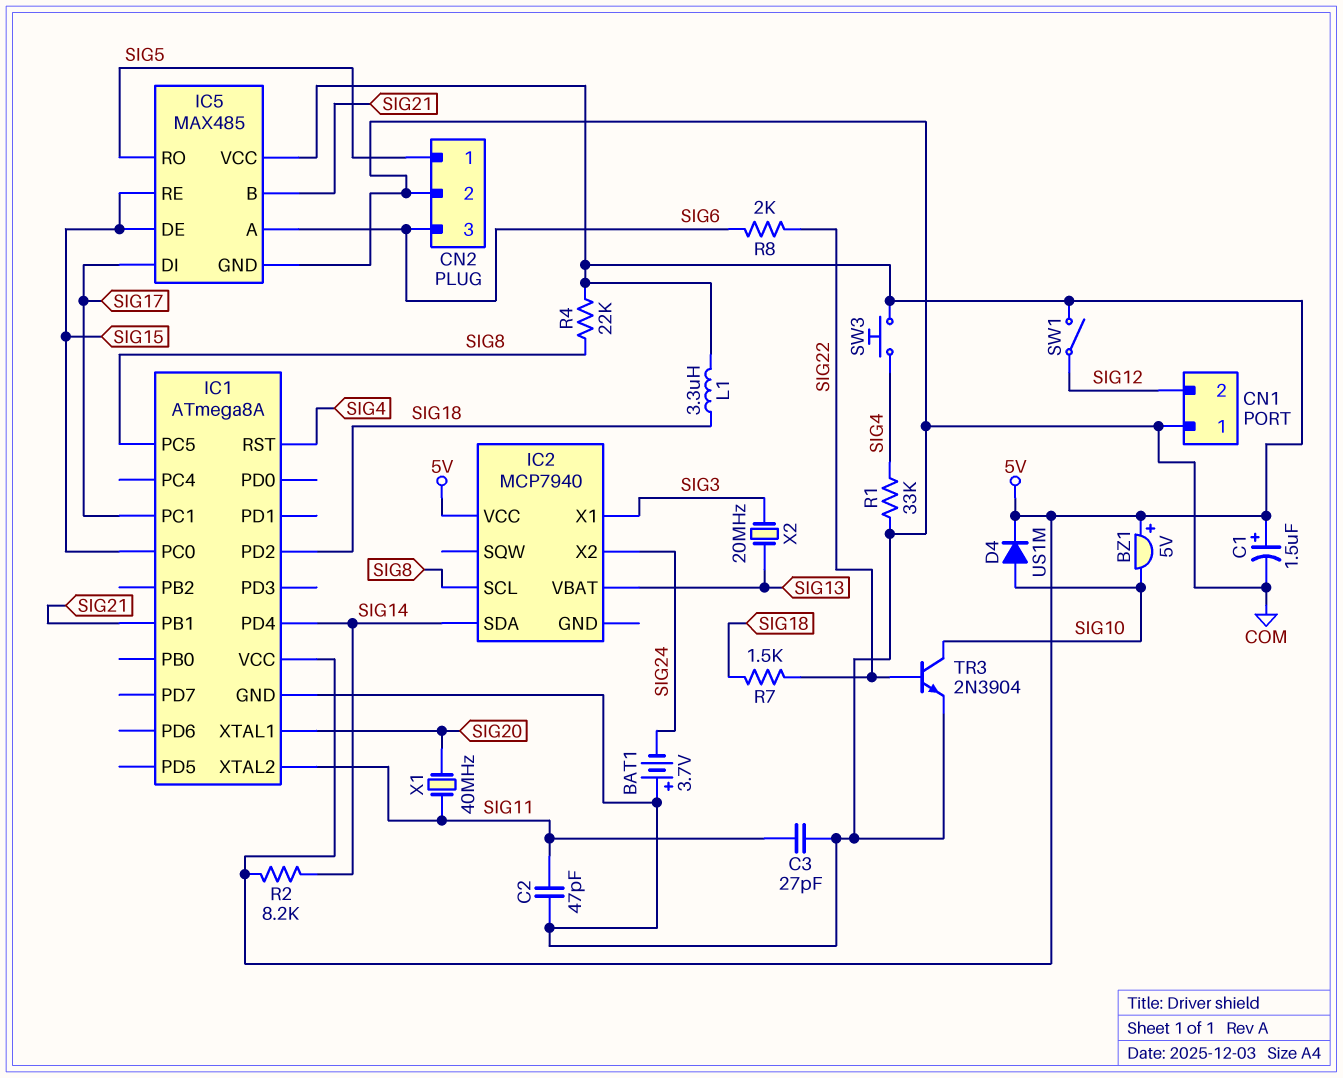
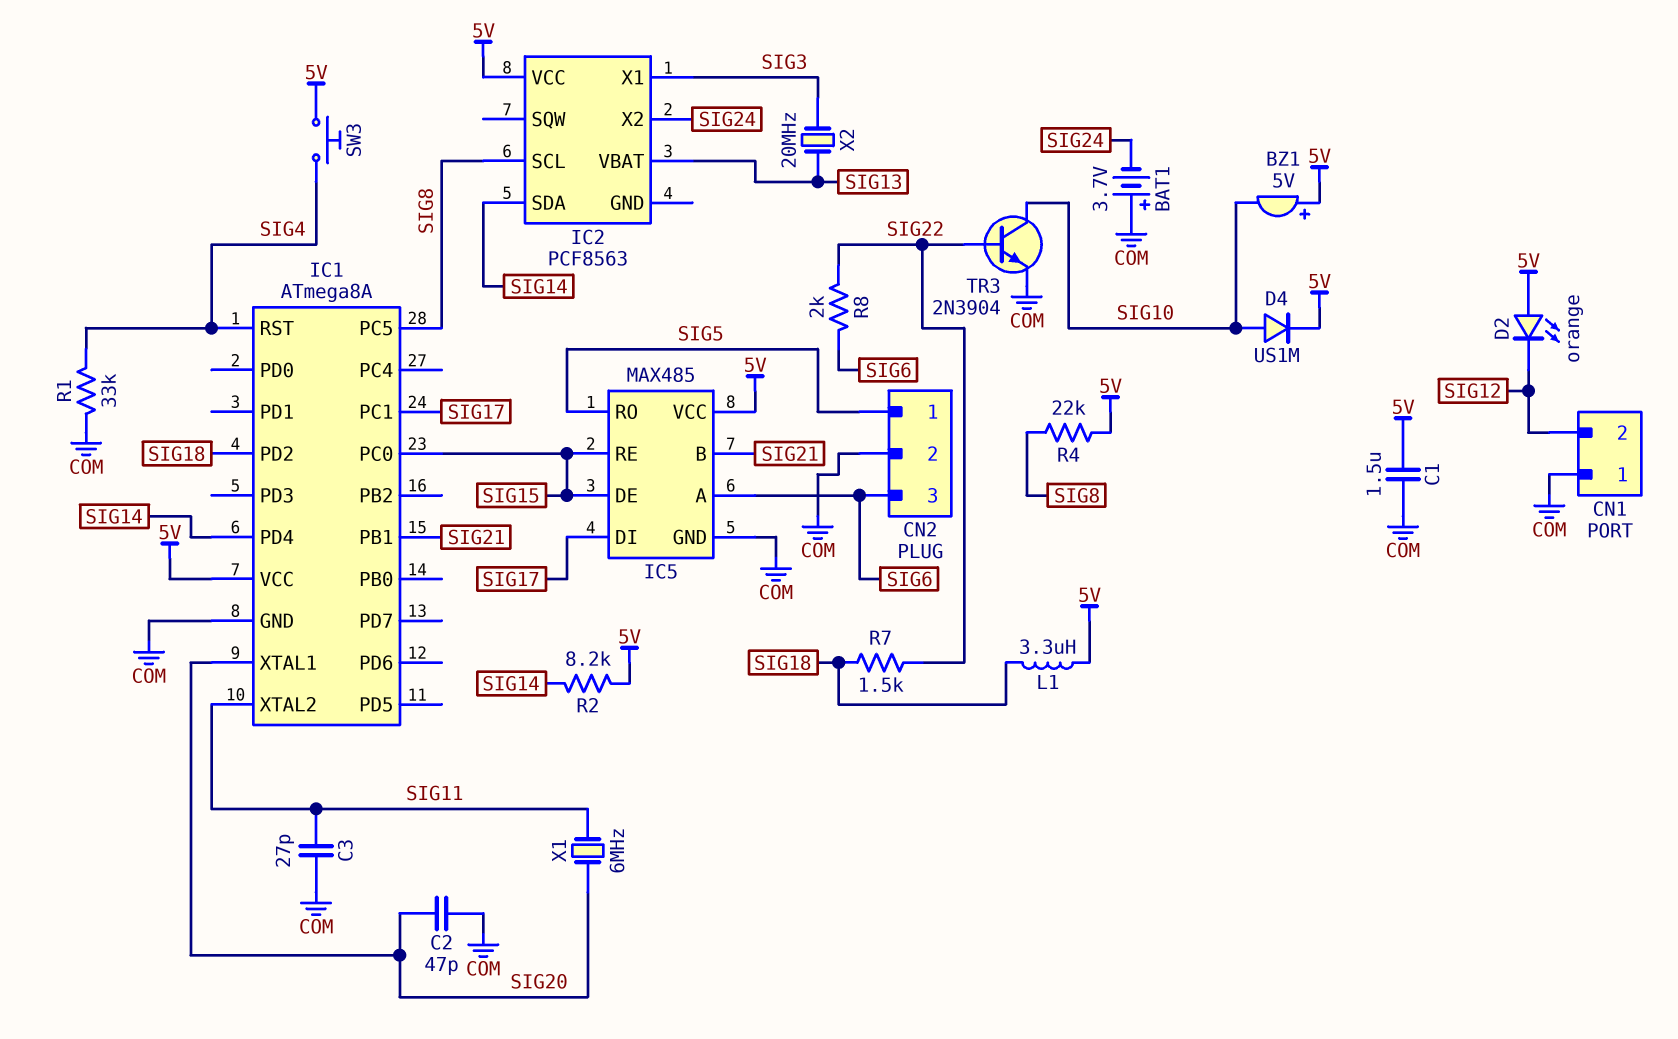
C1: 1.5uF (plus 5V, minus COM) -> 1.5uF (5V, COM)
C2: 47pF (COM, SIG11) -> 47pF (COM, SIG20)
D2: none -> LED orange (A 5V, K SIG12)
IC2: MCP7940 -> PCF8563
SW1: switch (5V, SIG12) -> none
X1: 40MHz (SIG11, SIG20) -> 6MHz (SIG11, SIG20)

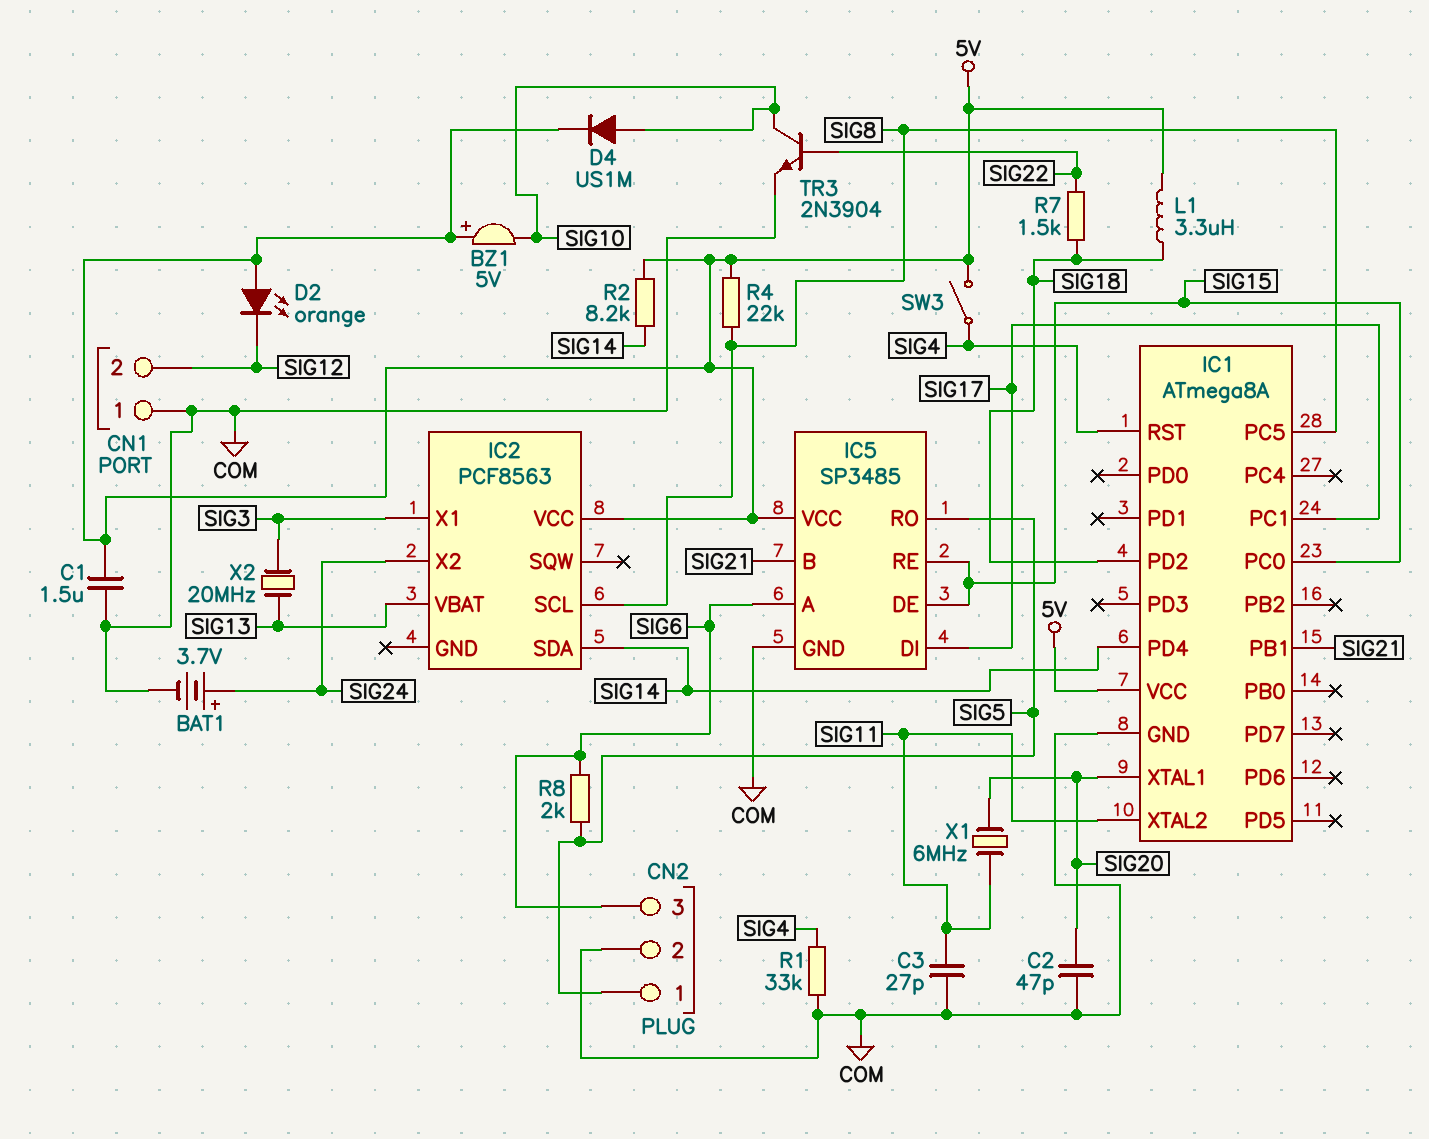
BAT1: 3.7V (plus COM, minus SIG24) -> 3.7V (plus SIG24, minus COM)
IC5: MAX485 -> SP3485
R8: 2k (SIG6, SIG22) -> 2k (SIG5, SIG6)
SW3: button (5V, SIG4) -> switch (5V, SIG4)

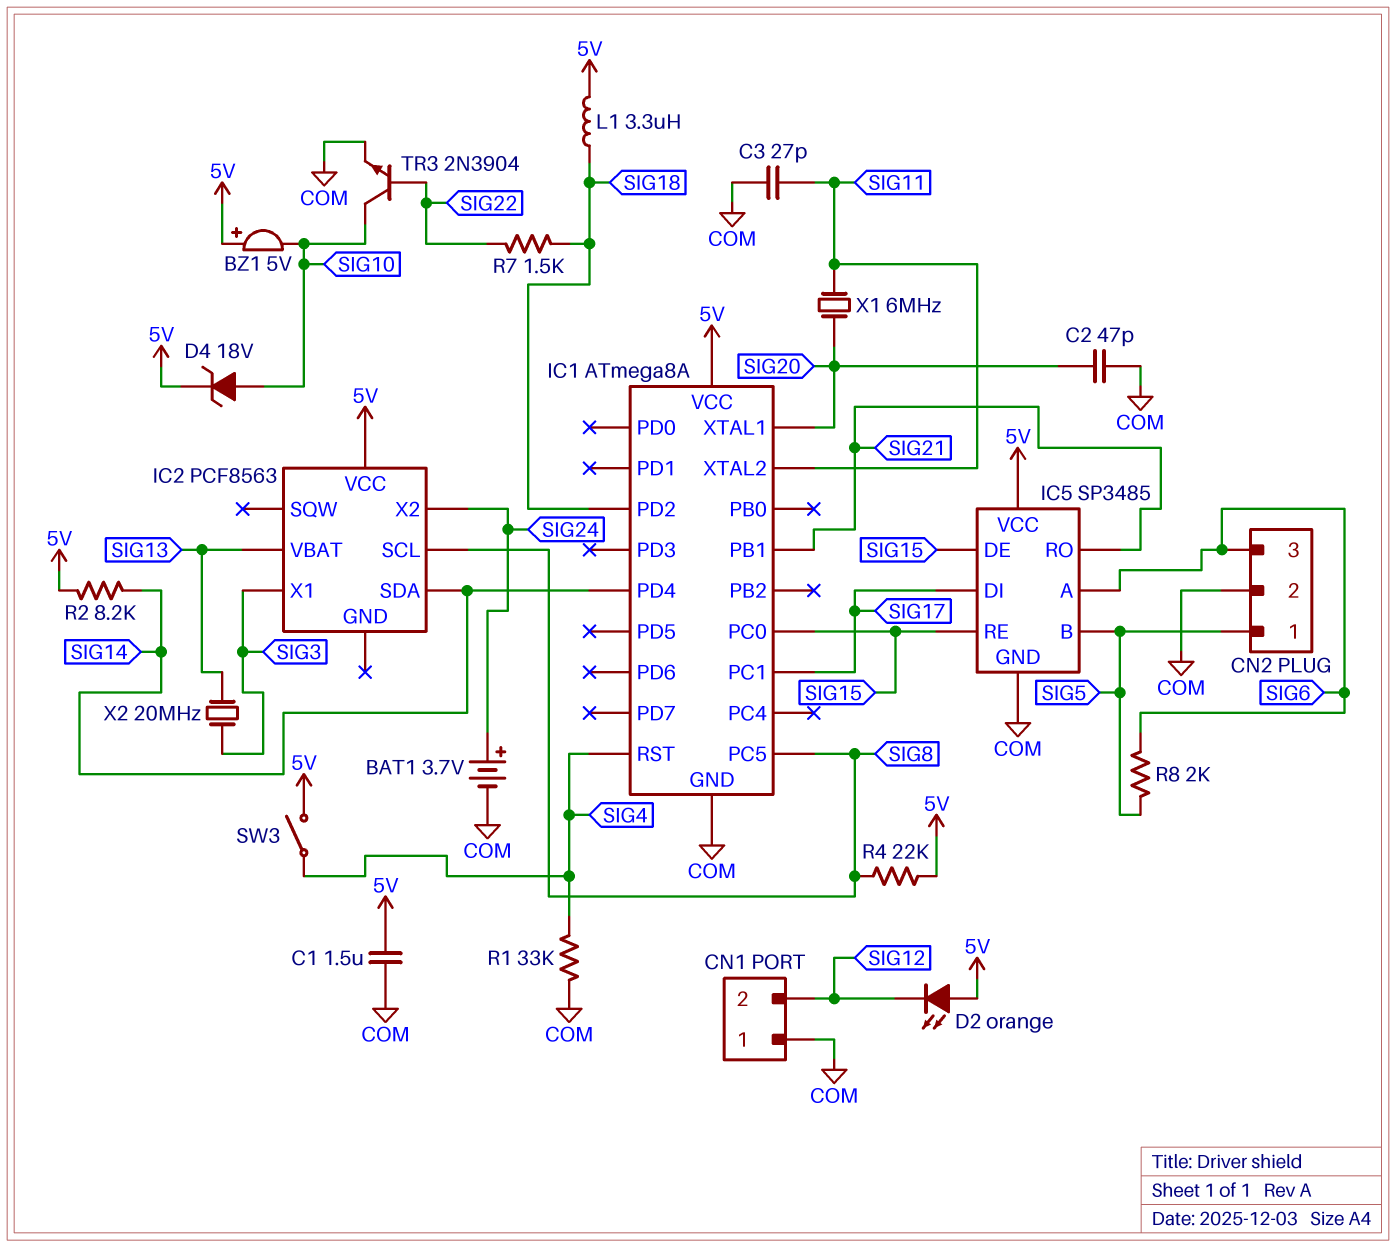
D4: diode US1M (A SIG10, K 5V) -> zener 18V (A SIG10, K 5V)
IC5 pin B: SIG21 -> SIG5
IC5 pin RO: SIG5 -> SIG21

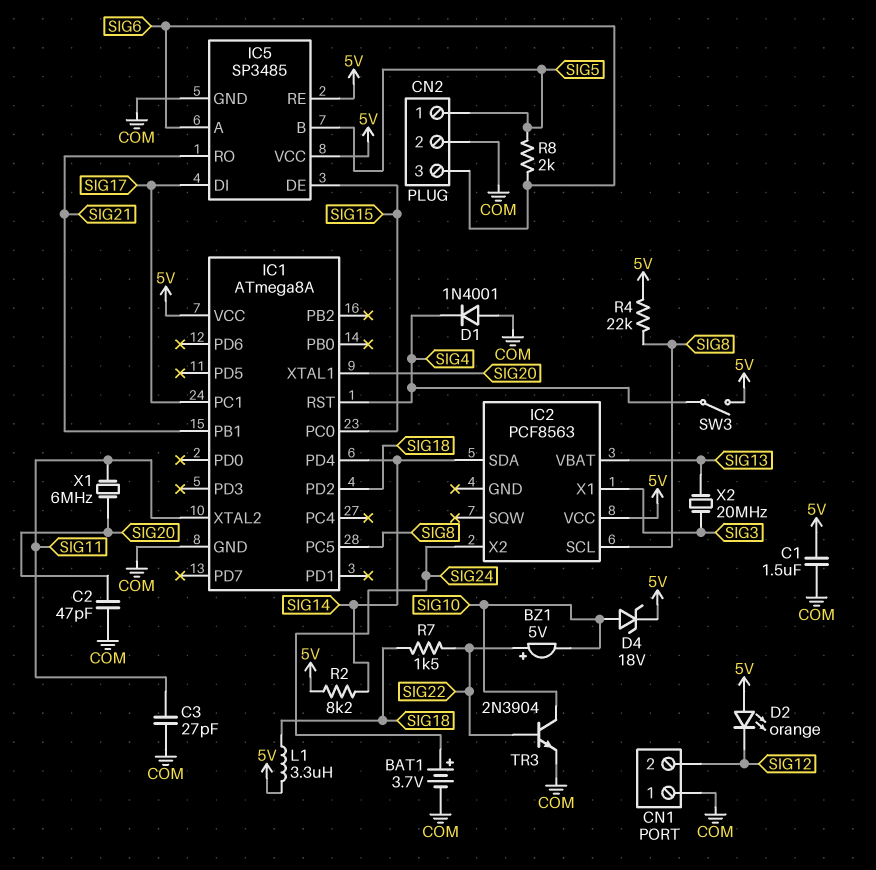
BZ1: buzzer 5V (plus 5V, minus SIG10) -> buzzer 5V (plus SIG22, minus SIG10)
D1: none -> diode 1N4001 (A COM, K SIG4)
IC5 pin RE: SIG15 -> 5V
R1: 33k (COM, SIG4) -> none

